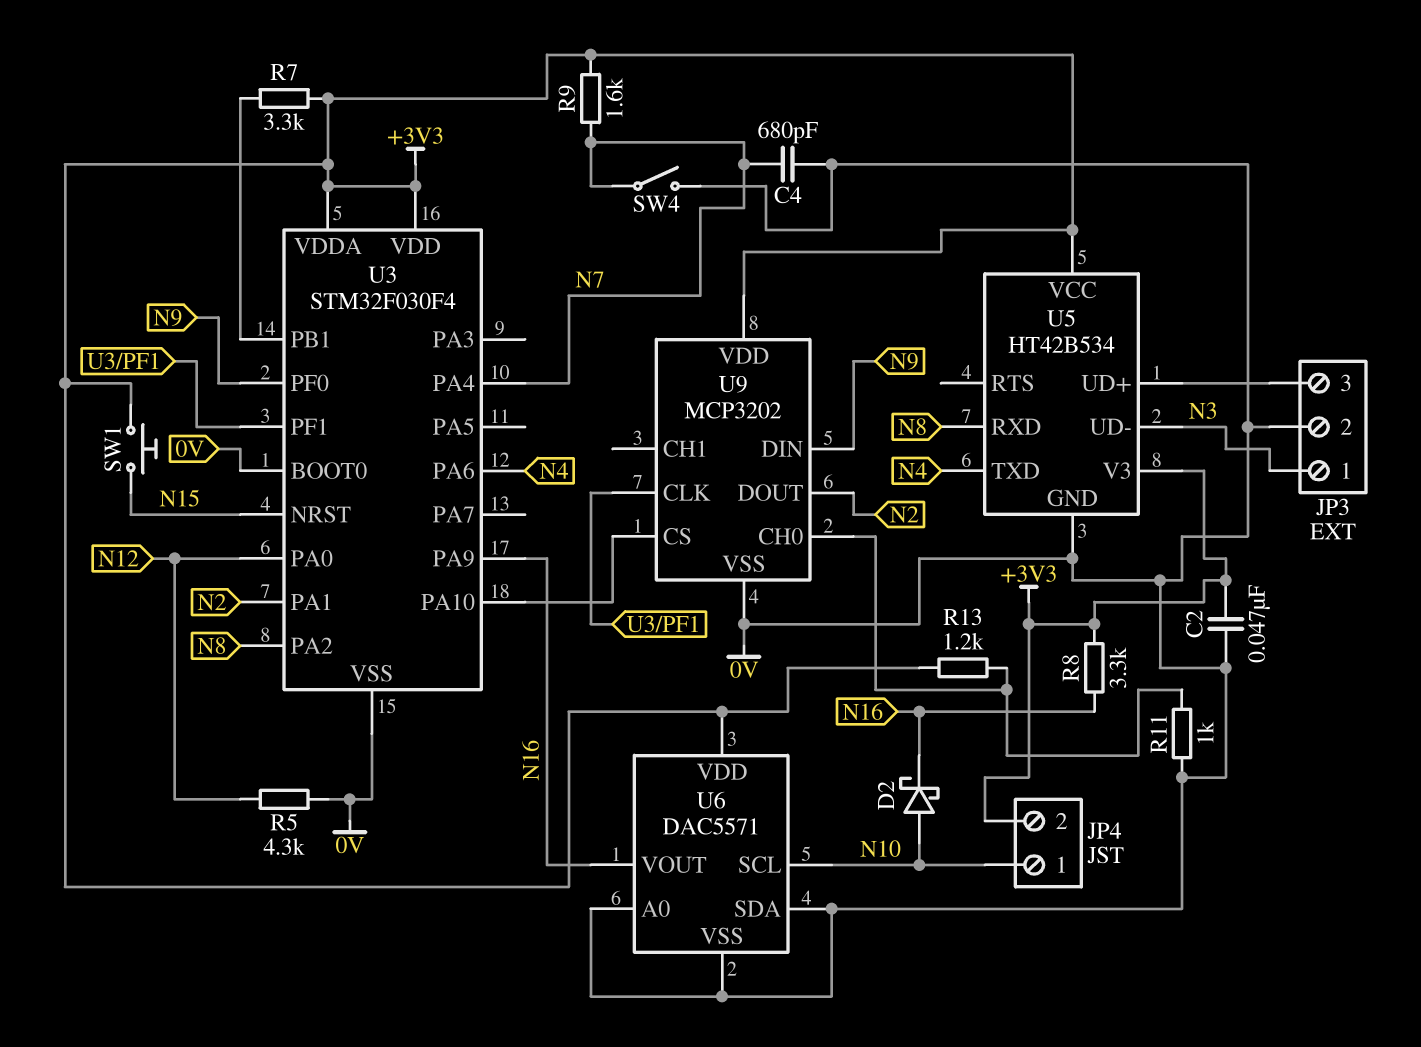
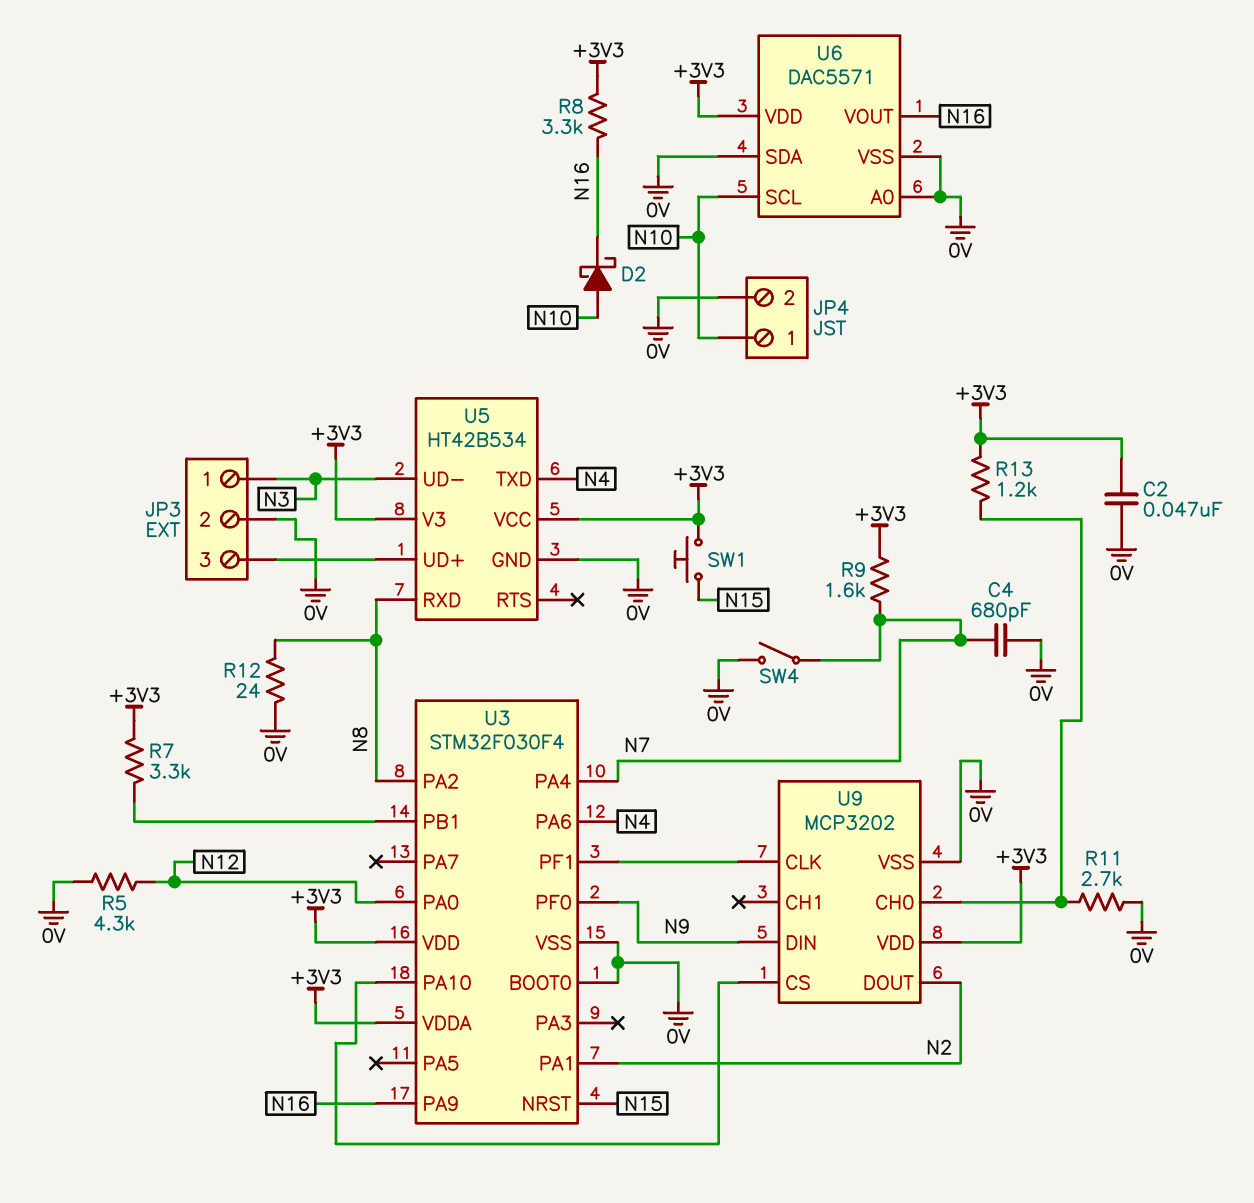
JP4 pin 2: +3V3 -> 0V
R11: 1k (0V, U9/CH0) -> 2.7k (0V, U9/CH0)
R12: none -> 24 (0V, N8)

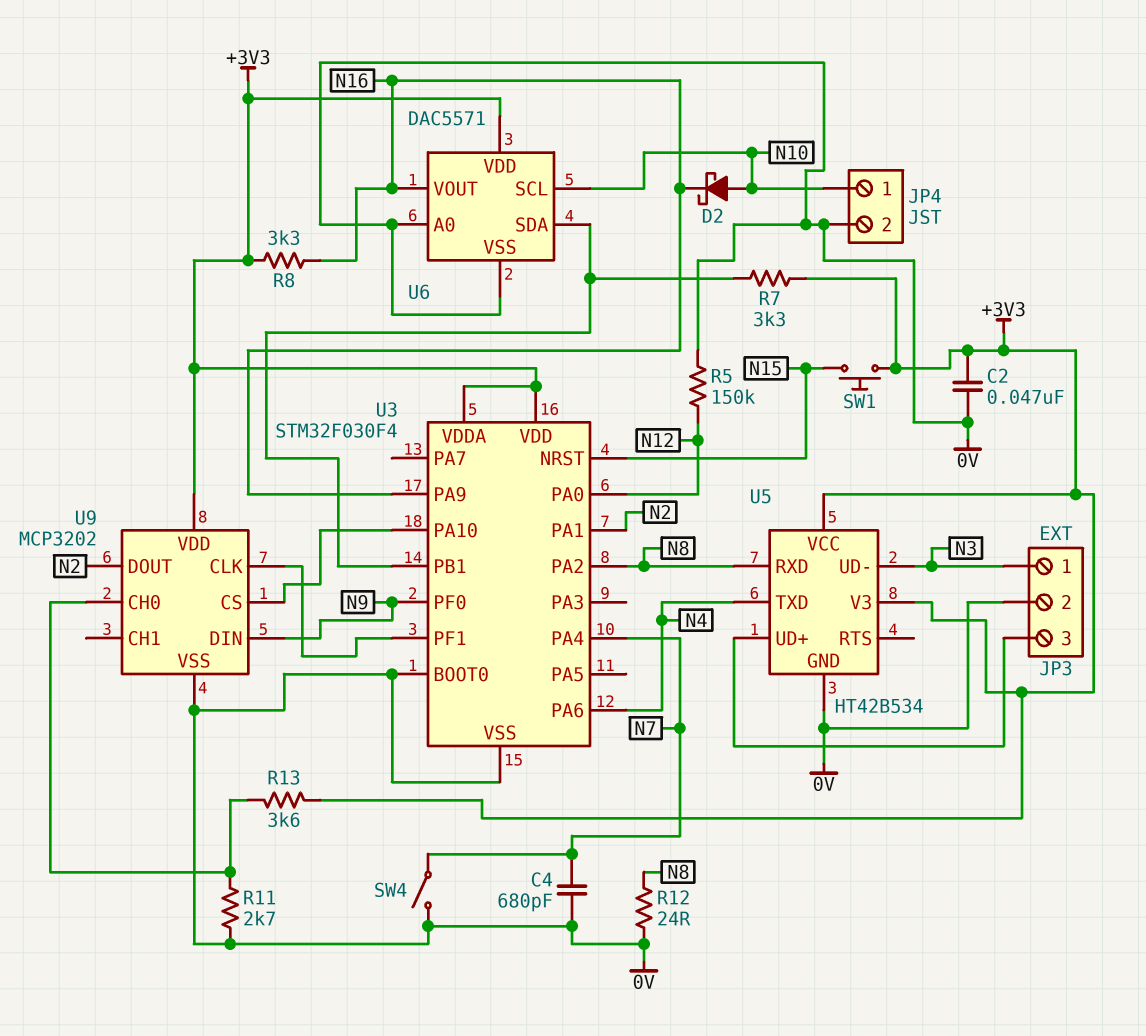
R5: 4.3k (0V, N12) -> 150k (0V, N12)
R9: 1.6k (+3V3, N7) -> none
R13: 1.2k (+3V3, U9/CH0) -> 3.6k (+3V3, U9/CH0)
U6 pin SDA: 0V -> U3/PB1

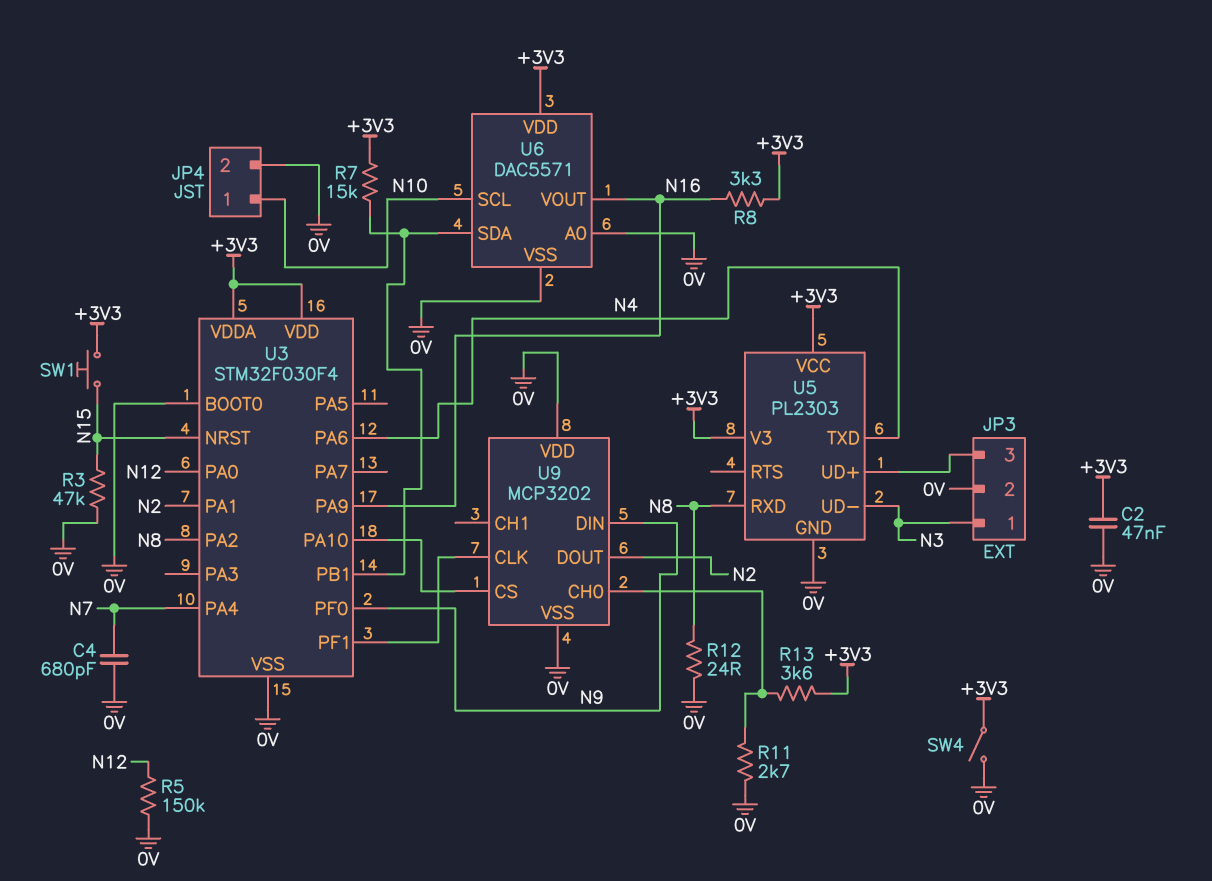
D2: schottky (A N10, K N16) -> none
R3: none -> 47k (0V, N15)
R7: 3.3k (+3V3, U3/PB1) -> 15k (+3V3, U3/PB1)
SW4: switch (0V, N7) -> switch (+3V3, 0V)
U5: HT42B534 -> PL2303
U9 pin VDD: +3V3 -> 0V

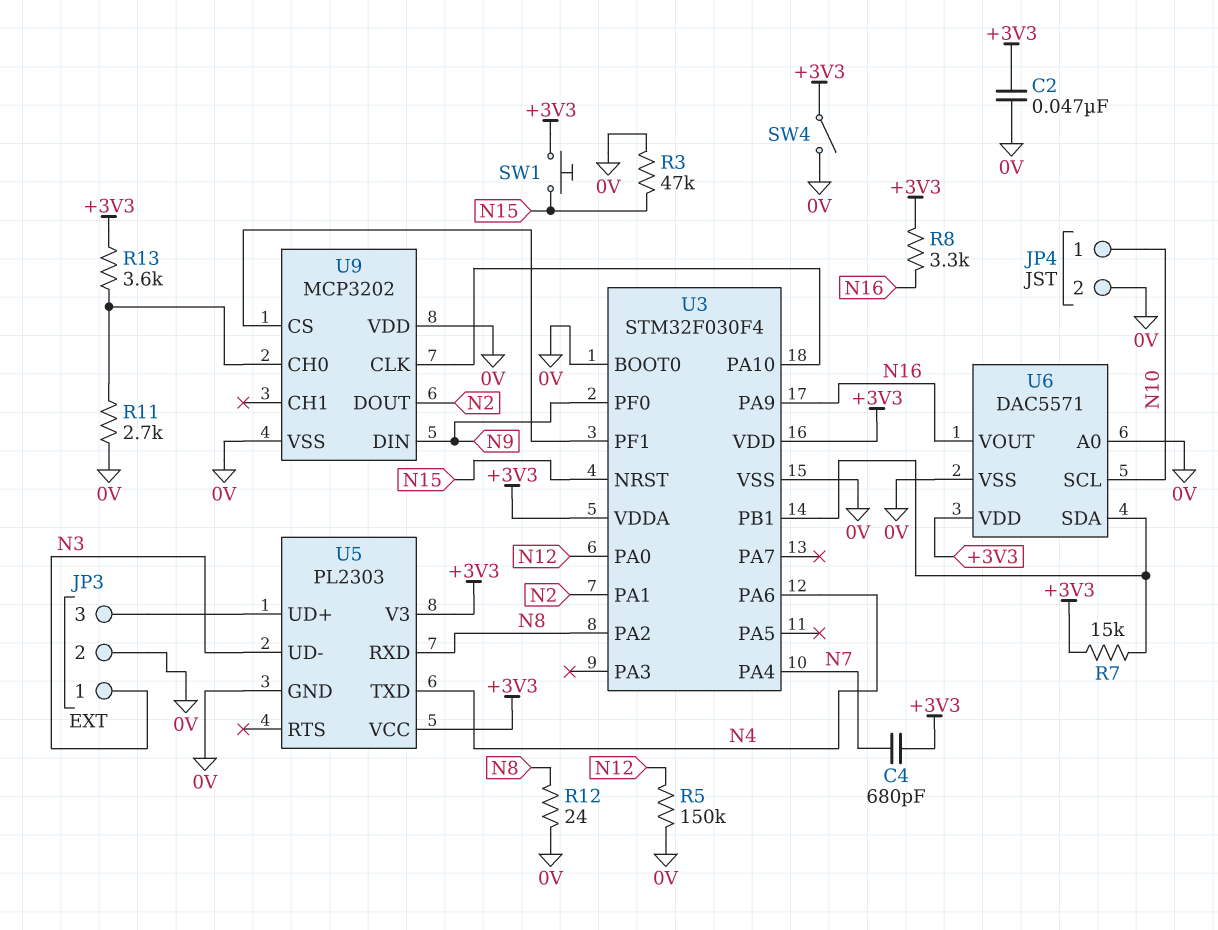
C4: 680pF (0V, N7) -> 680pF (+3V3, N7)
U9 pin CLK: U3/PF1 -> U3/PA10
U9 pin CS: U3/PA10 -> U3/PF1

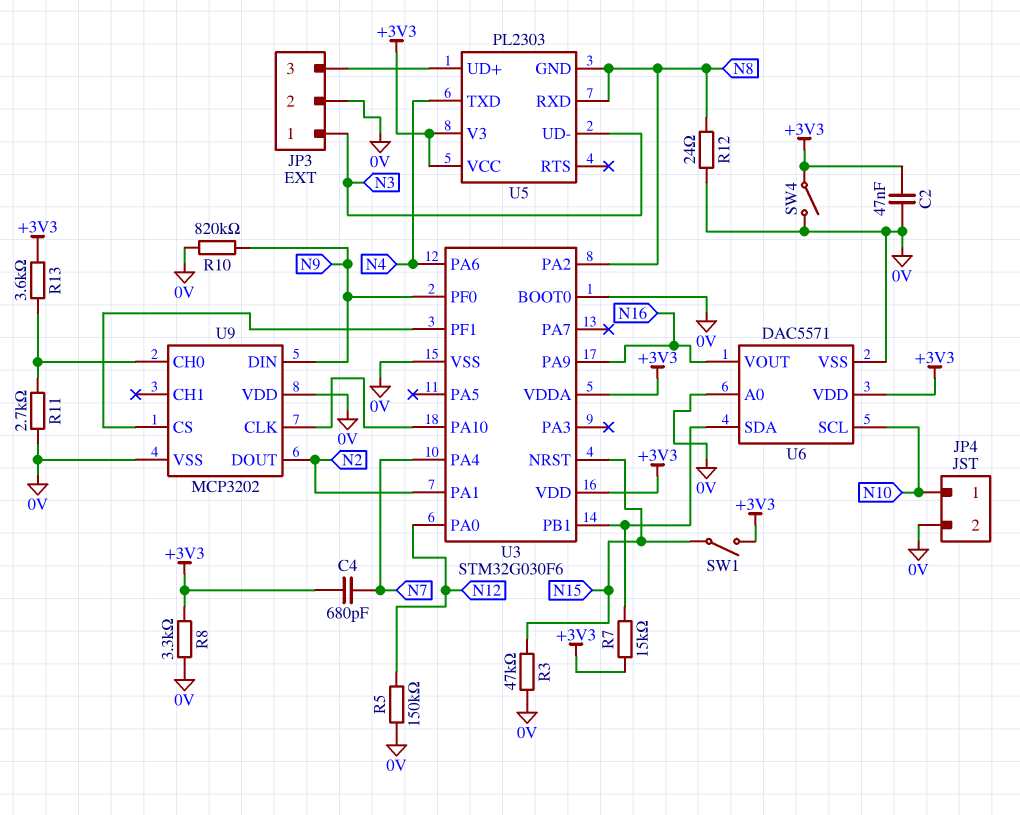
R8: 3.3k (+3V3, N16) -> 3.3k (+3V3, 0V)
R10: none -> 820k (0V, N9)
SW1: button (+3V3, N15) -> switch (+3V3, N15)
U3: STM32F030F4 -> STM32G030F6
U5 pin GND: 0V -> N8

